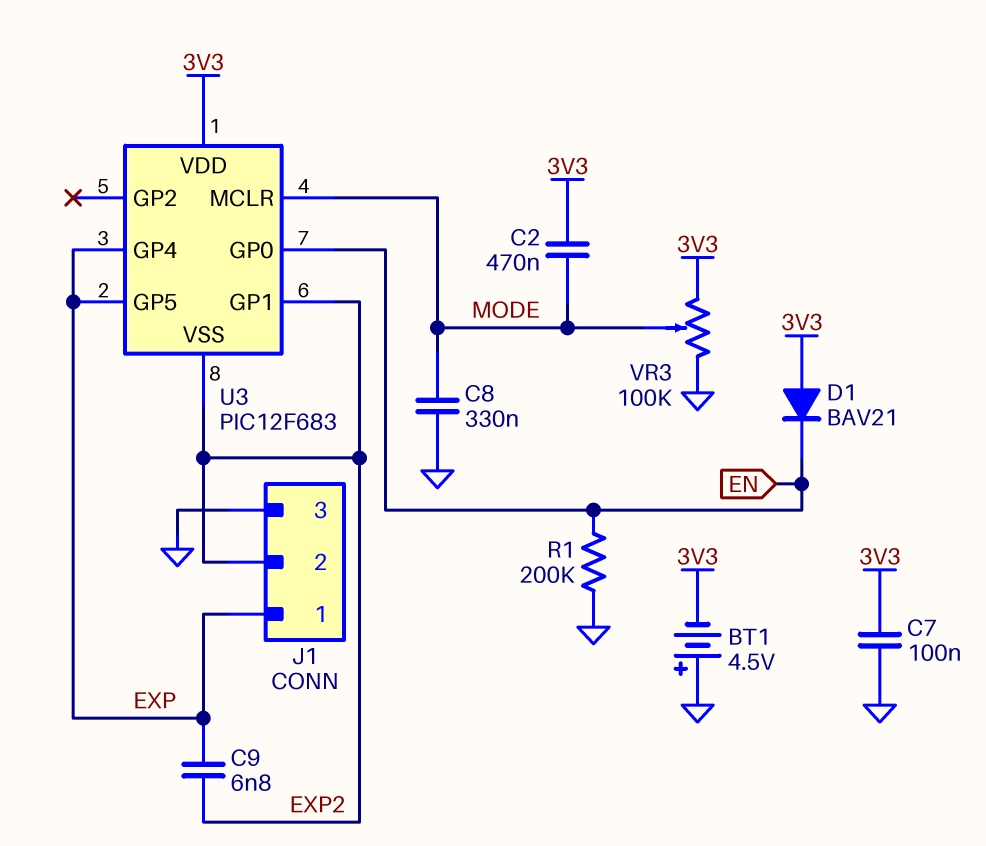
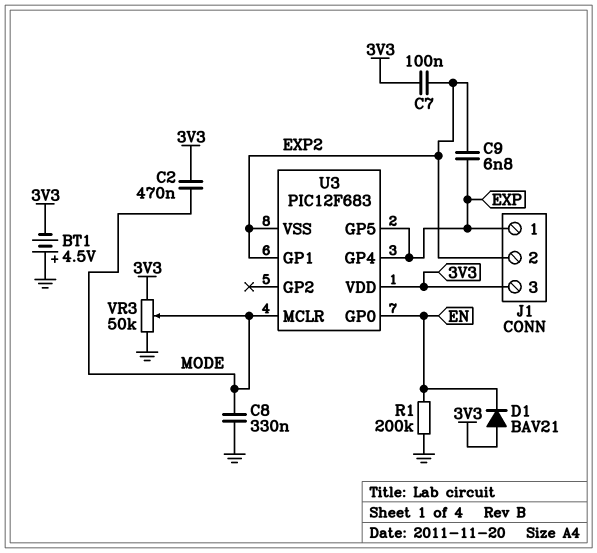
C7: 100nF (3V3, GND) -> 100nF (3V3, EXP2)
J1 pin 3: GND -> 3V3
VR3: 100k (3V3, GND, wiper MODE) -> 50k (3V3, GND, wiper MODE)

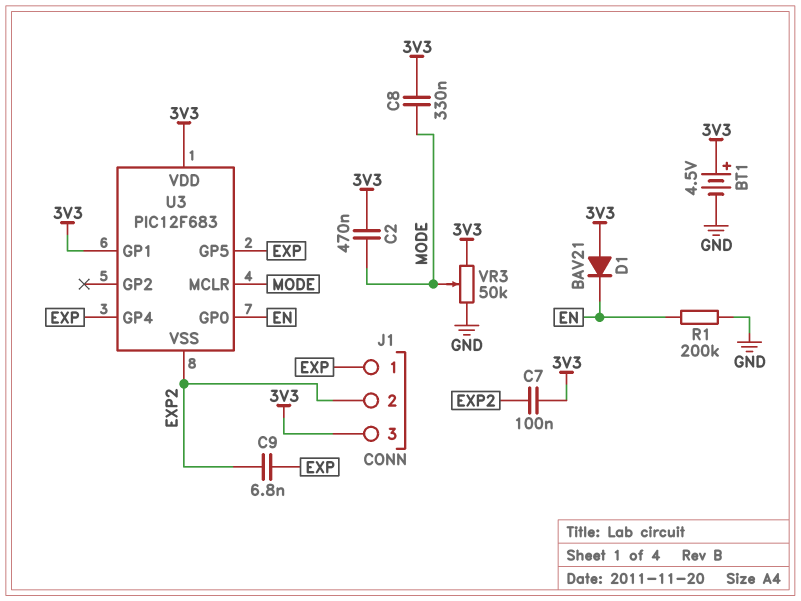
BT1: 4.5V (plus GND, minus 3V3) -> 4.5V (plus 3V3, minus GND)
C8: 330nF (GND, MODE) -> 330nF (3V3, MODE)
U3 pin GP1: EXP2 -> 3V3

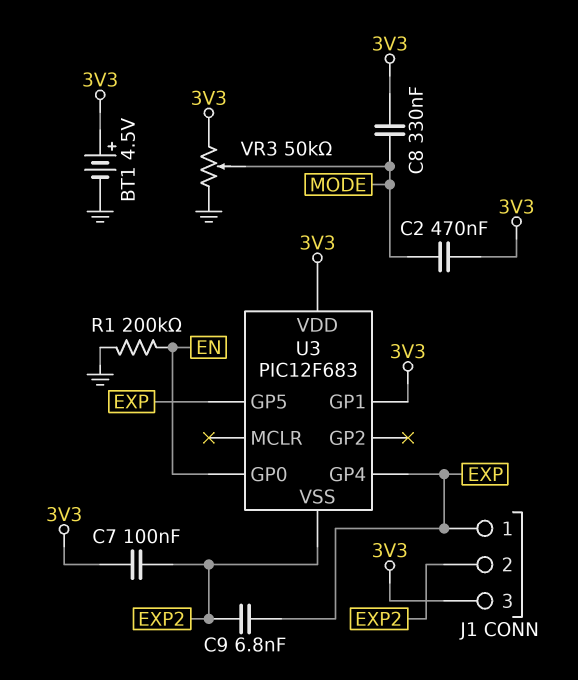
D1: diode BAV21 (A 3V3, K EN) -> none
U3 pin MCLR: MODE -> none

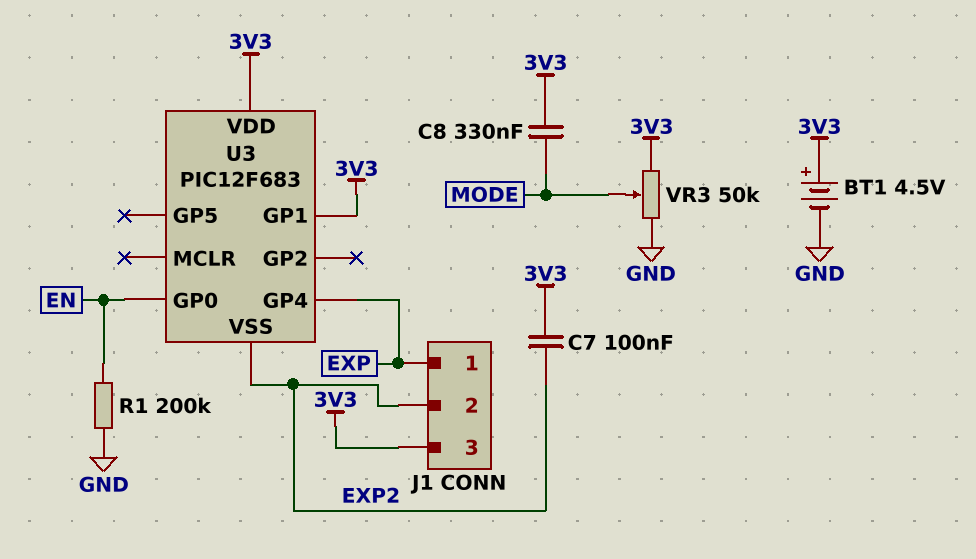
C2: 470nF (3V3, MODE) -> none
C9: 6.8nF (EXP, EXP2) -> none
U3 pin GP5: EXP -> none

